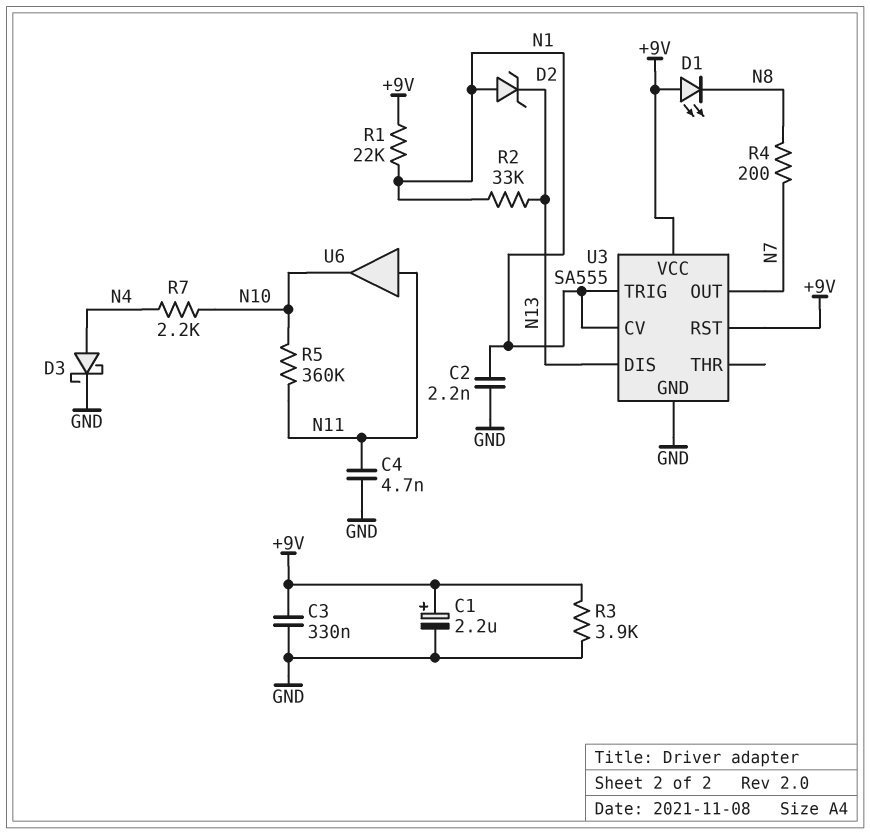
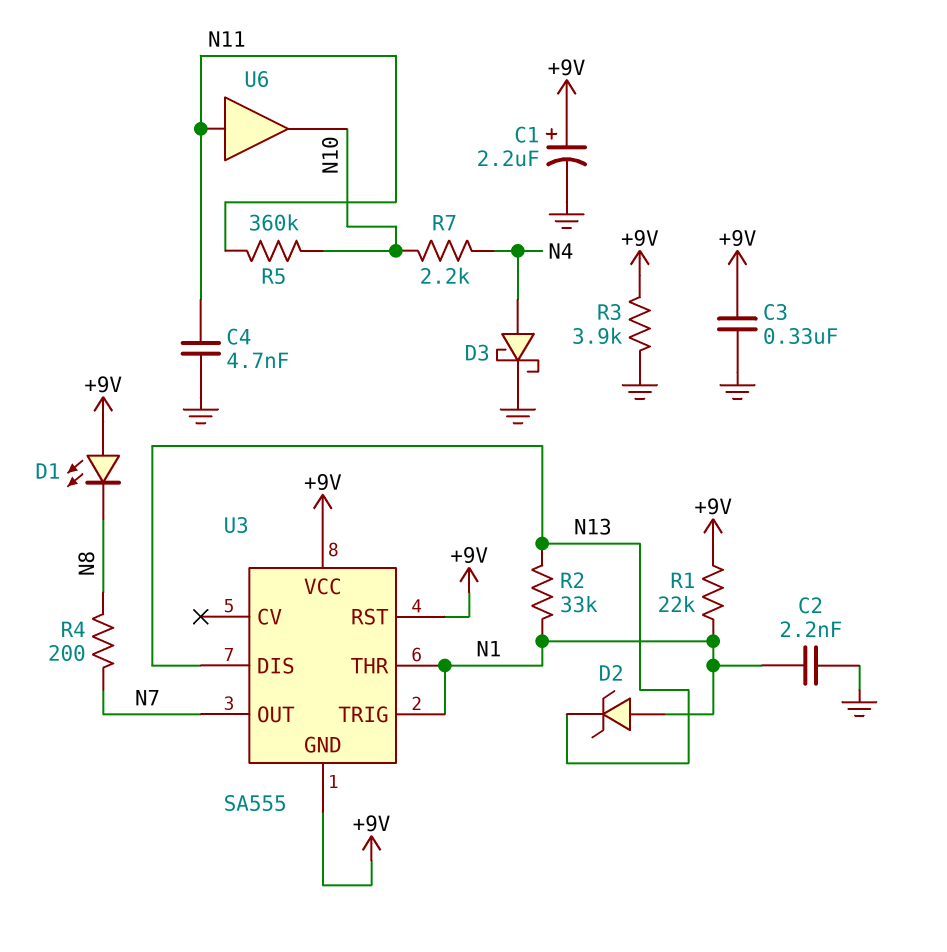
U3 pin CV: N1 -> none
U3 pin GND: GND -> +9V
U3 pin THR: none -> N1

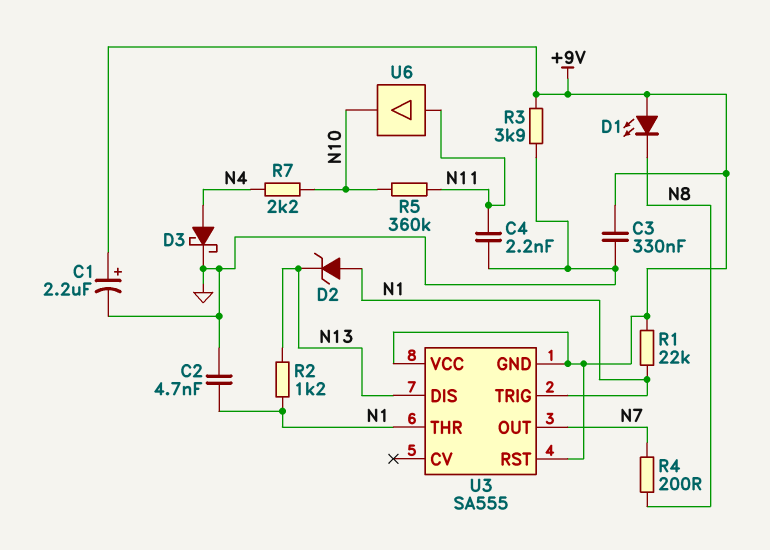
C2: 2.2nF (GND, N1) -> 4.7nF (GND, N1)
C4: 4.7nF (GND, N11) -> 2.2nF (GND, N11)
R2: 33k (N1, N13) -> 1.2k (N1, N13)

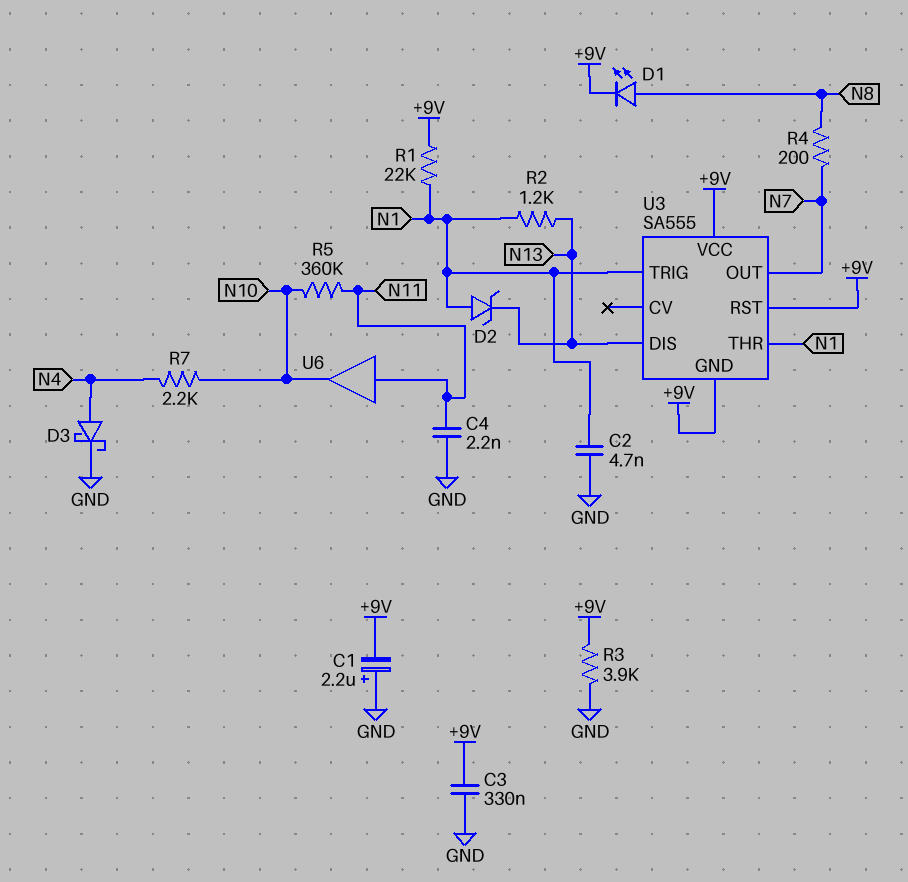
C1: 2.2uF (plus +9V, minus GND) -> 2.2uF (plus GND, minus +9V)
D1: LED (A +9V, K N8) -> LED (A N8, K +9V)

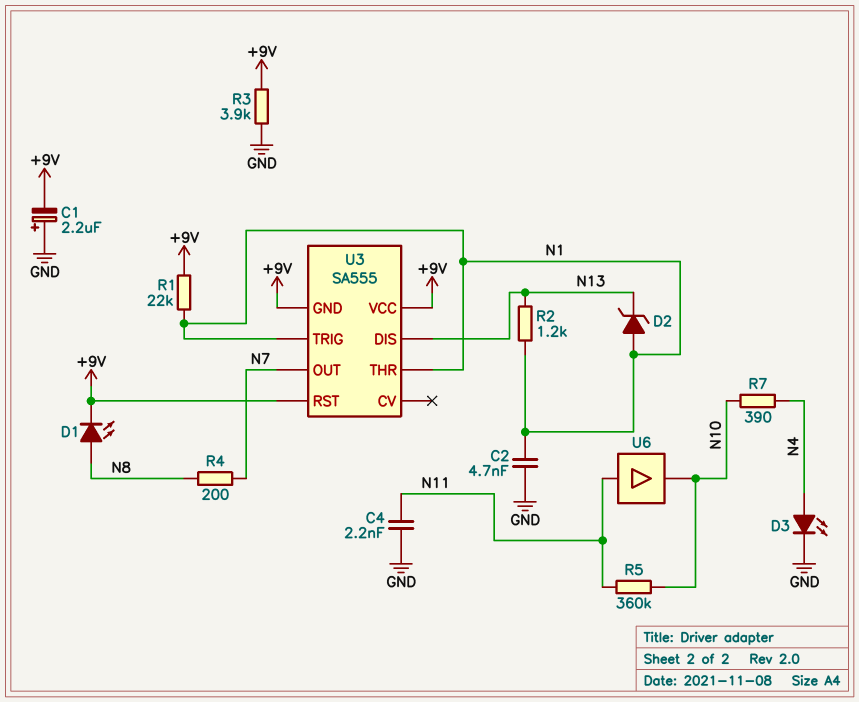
C3: 330nF (+9V, GND) -> none
D3: schottky (A N4, K GND) -> LED (A N4, K GND)
R7: 2.2k (N4, N10) -> 390 (N4, N10)

